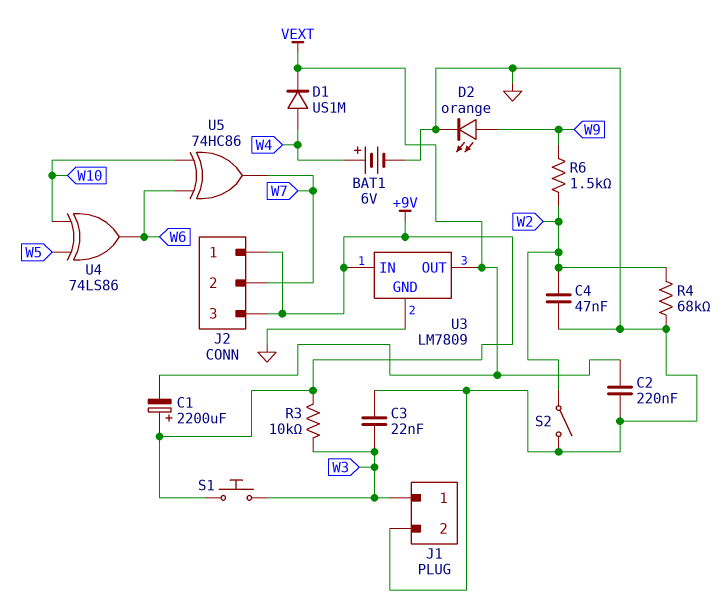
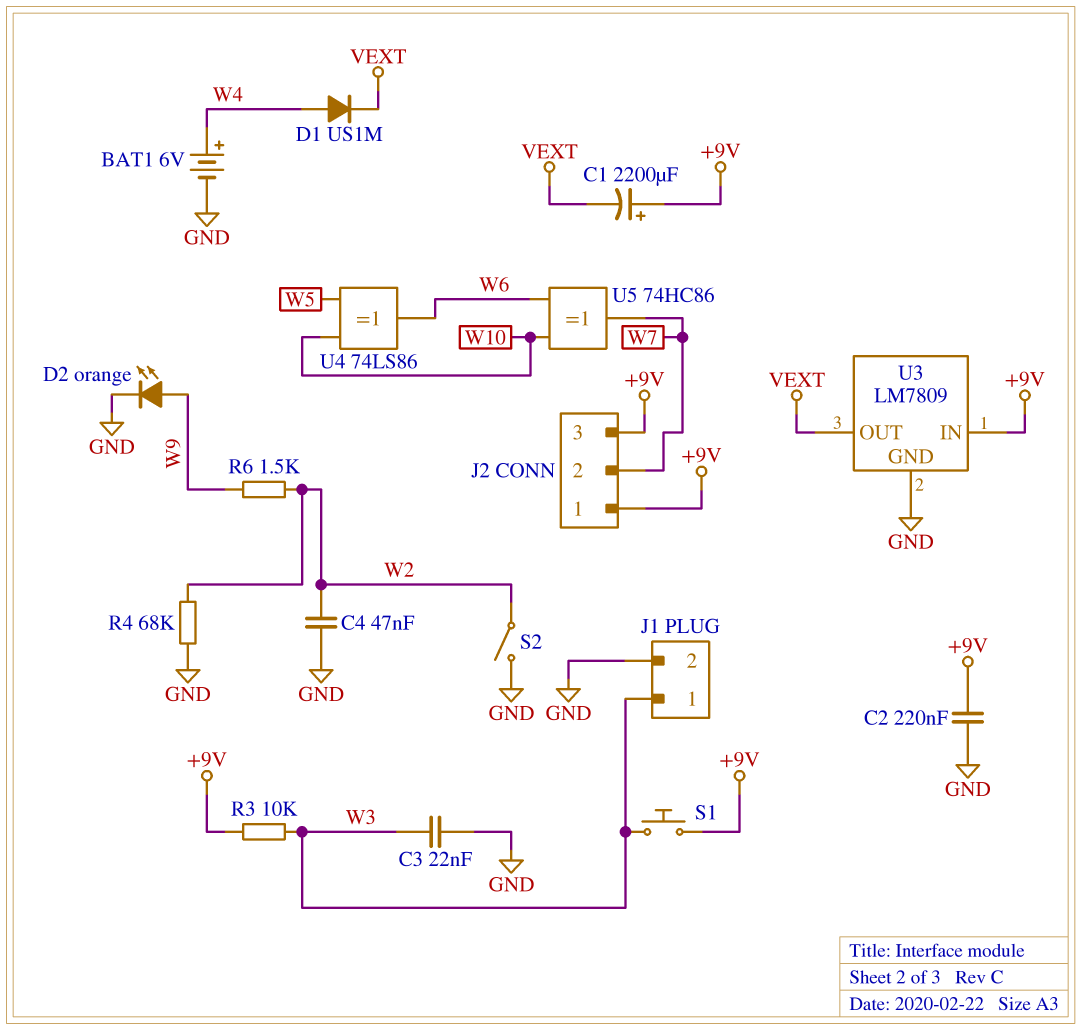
C2: 220nF (GND, VEXT) -> 220nF (+9V, GND)

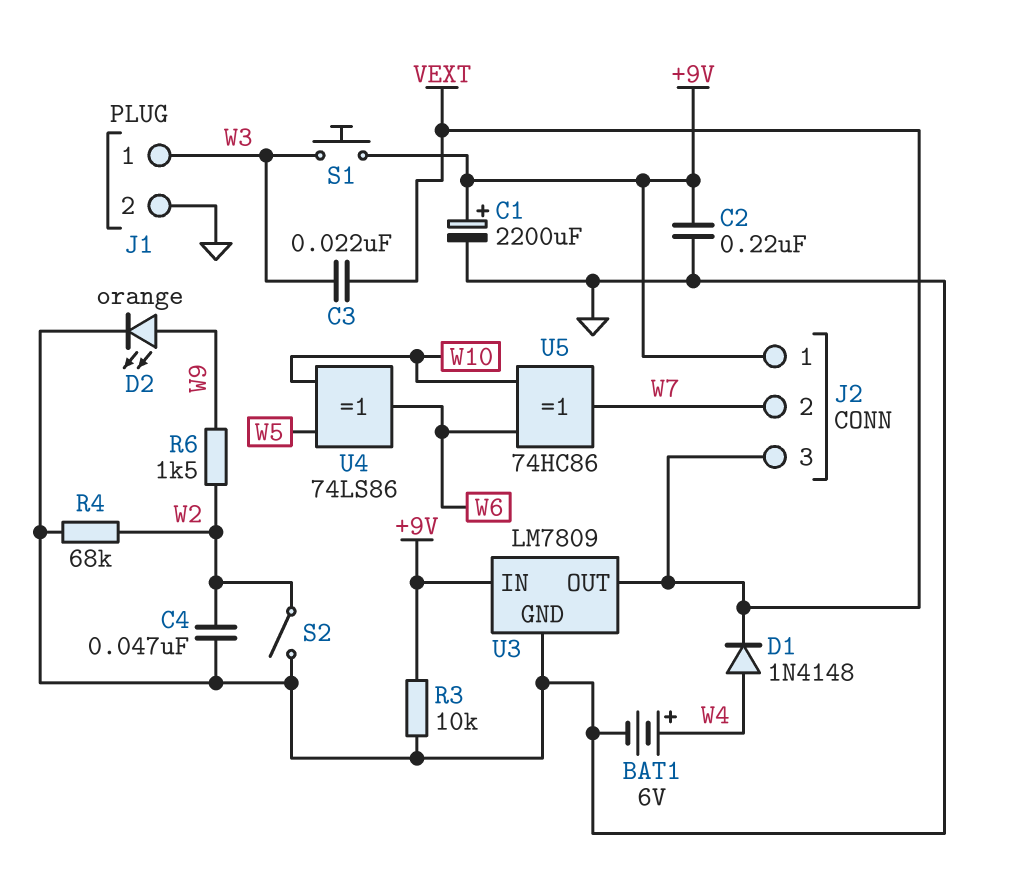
C1: 2200uF (plus +9V, minus VEXT) -> 2200uF (plus +9V, minus GND)
C3: 22nF (GND, W3) -> 22nF (VEXT, W3)
D1: diode US1M (A W4, K VEXT) -> diode 1N4148 (A W4, K VEXT)
J2 pin 3: +9V -> VEXT
R3: 10k (+9V, W3) -> 10k (+9V, GND)

